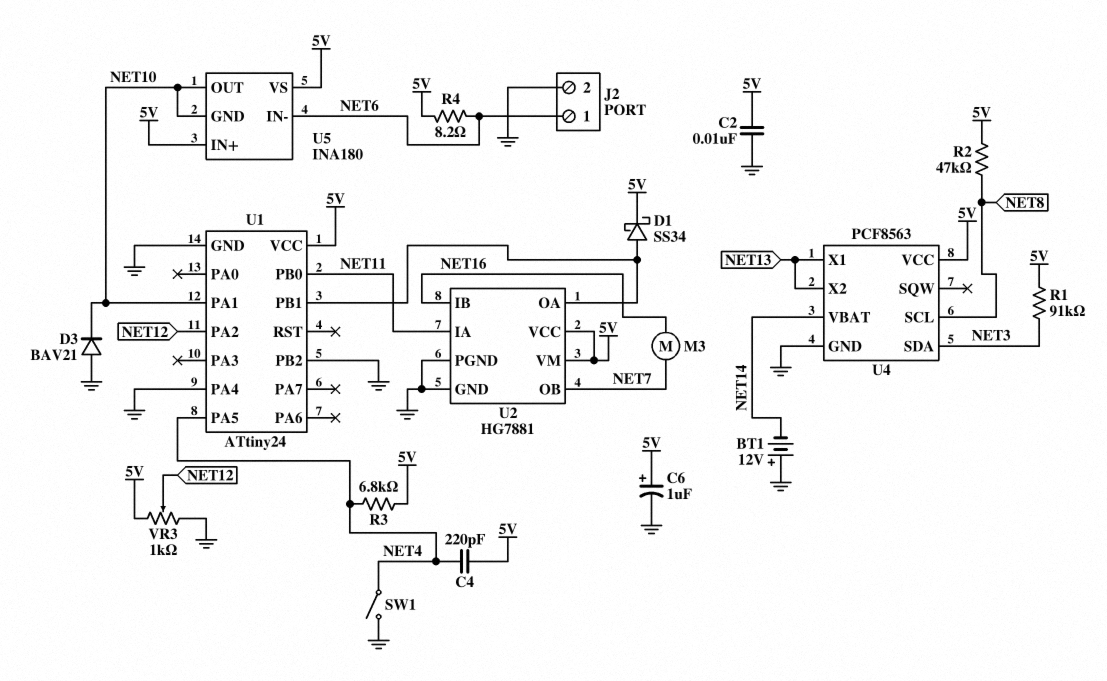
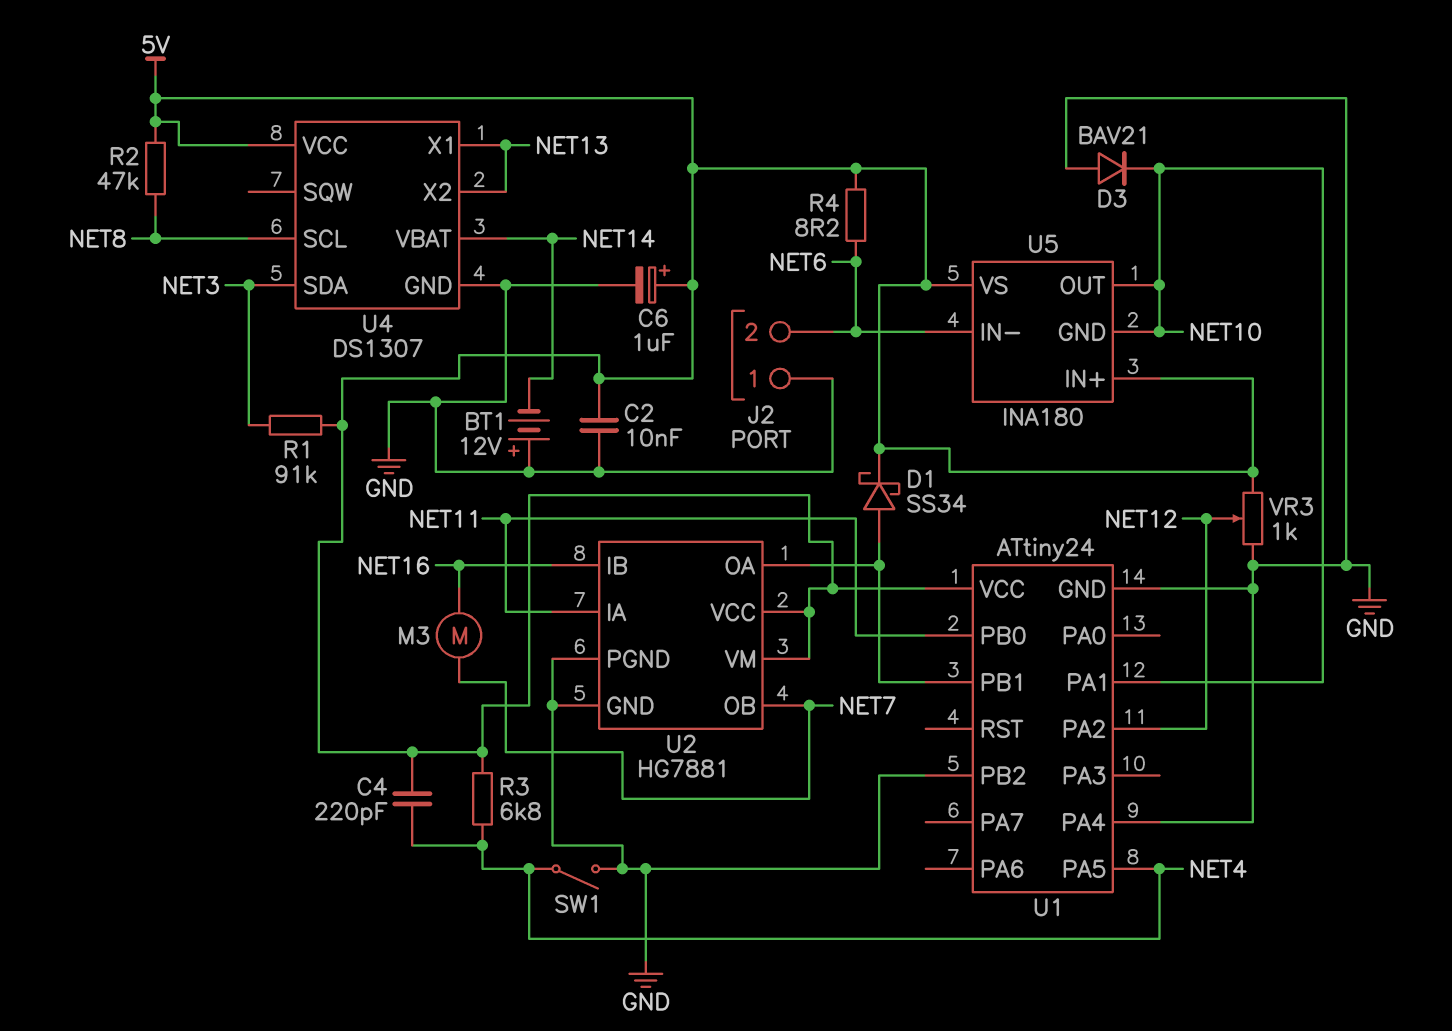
J2 pin 1: NET6 -> GND
J2 pin 2: GND -> NET6
U4: PCF8563 -> DS1307

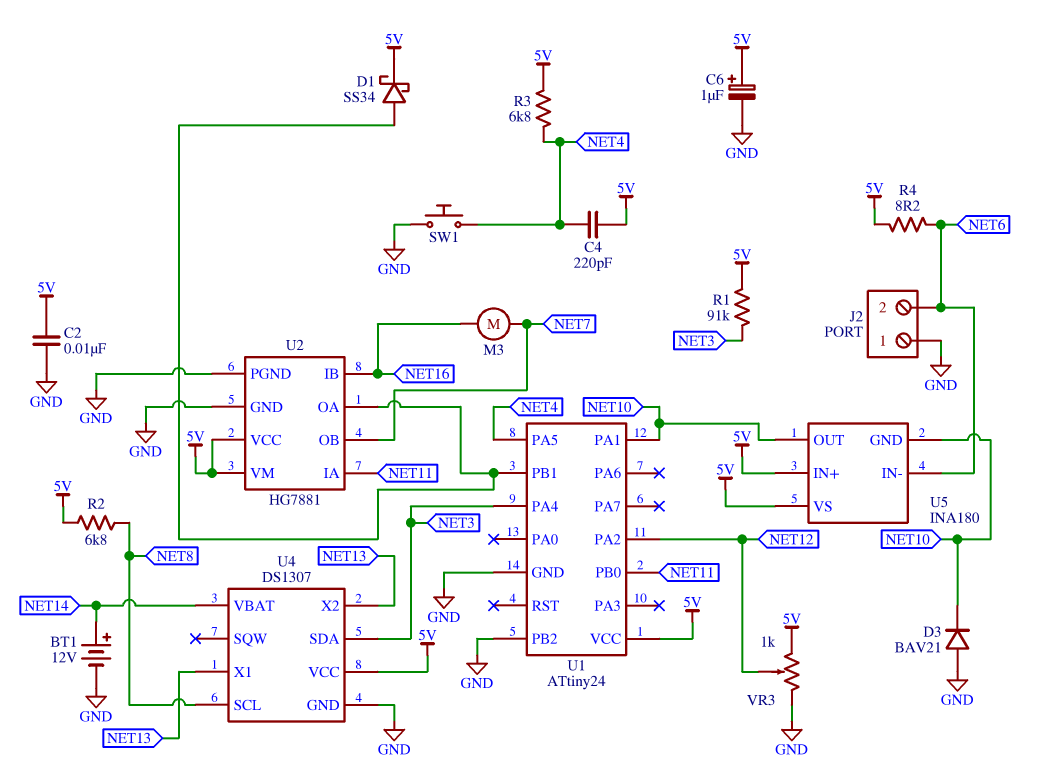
BT1: 12V (plus GND, minus NET14) -> 12V (plus NET14, minus GND)
R2: 47k (5V, NET8) -> 6.8k (5V, NET8)
SW1: switch (GND, NET4) -> button (GND, NET4)
U1 pin PA4: GND -> NET3

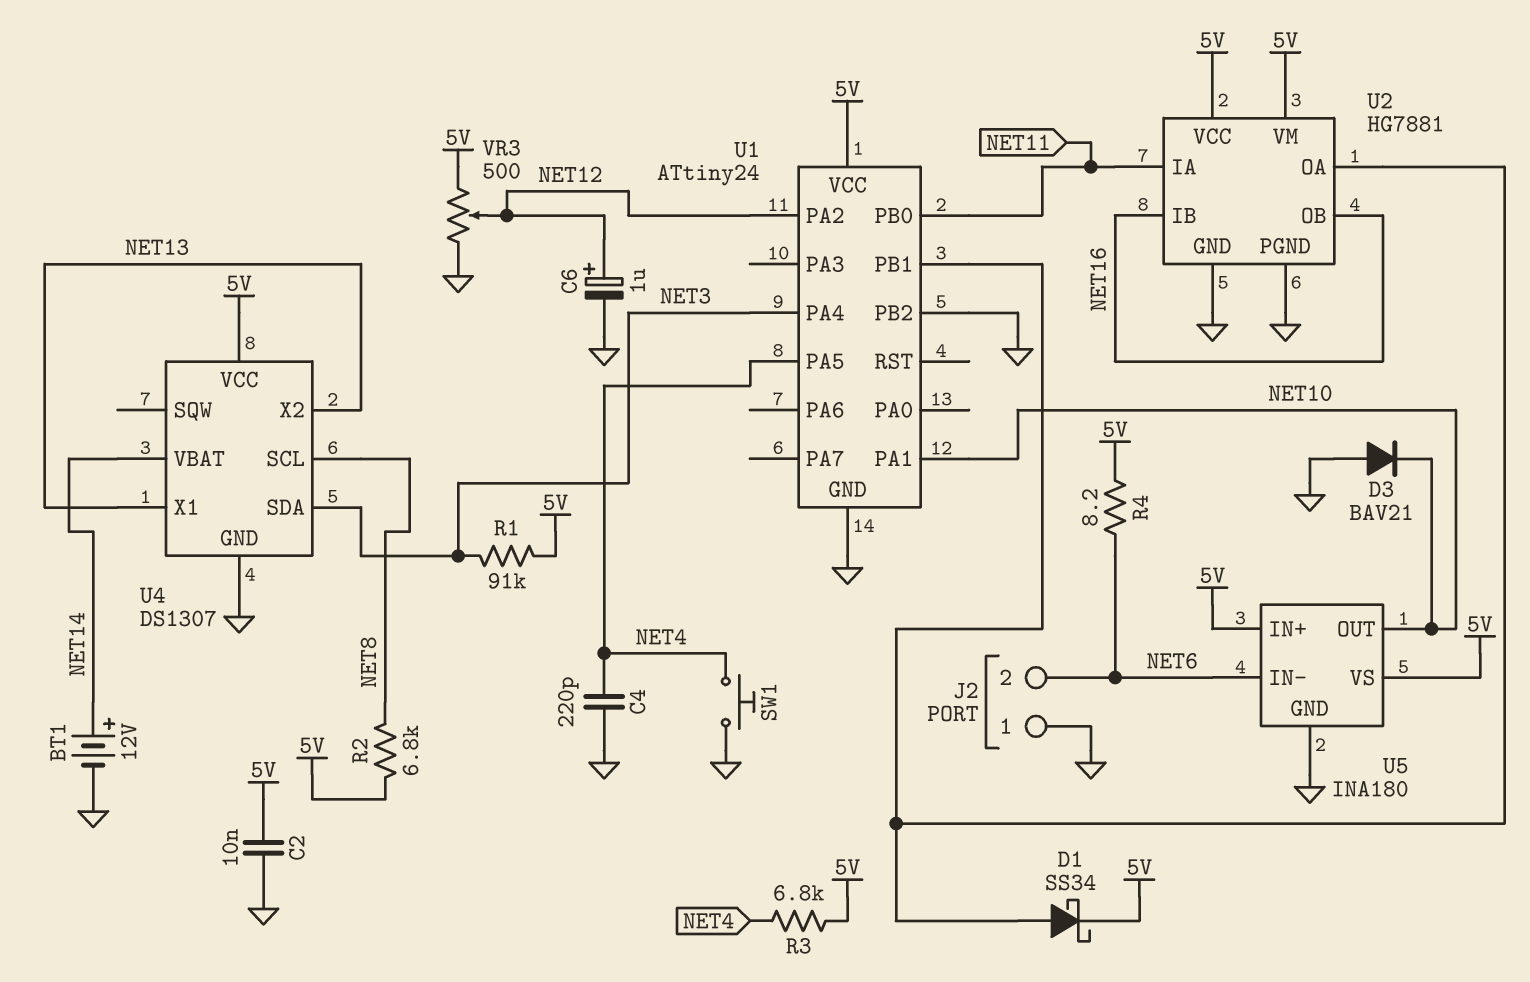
C4: 220pF (5V, NET4) -> 220pF (GND, NET4)
C6: 1uF (plus 5V, minus GND) -> 1uF (plus NET12, minus GND)
M3: motor (NET7, NET16) -> none
U2 pin OB: NET7 -> NET16
U5 pin GND: NET10 -> GND
VR3: 1k (5V, GND, wiper NET12) -> 500 (5V, GND, wiper NET12)

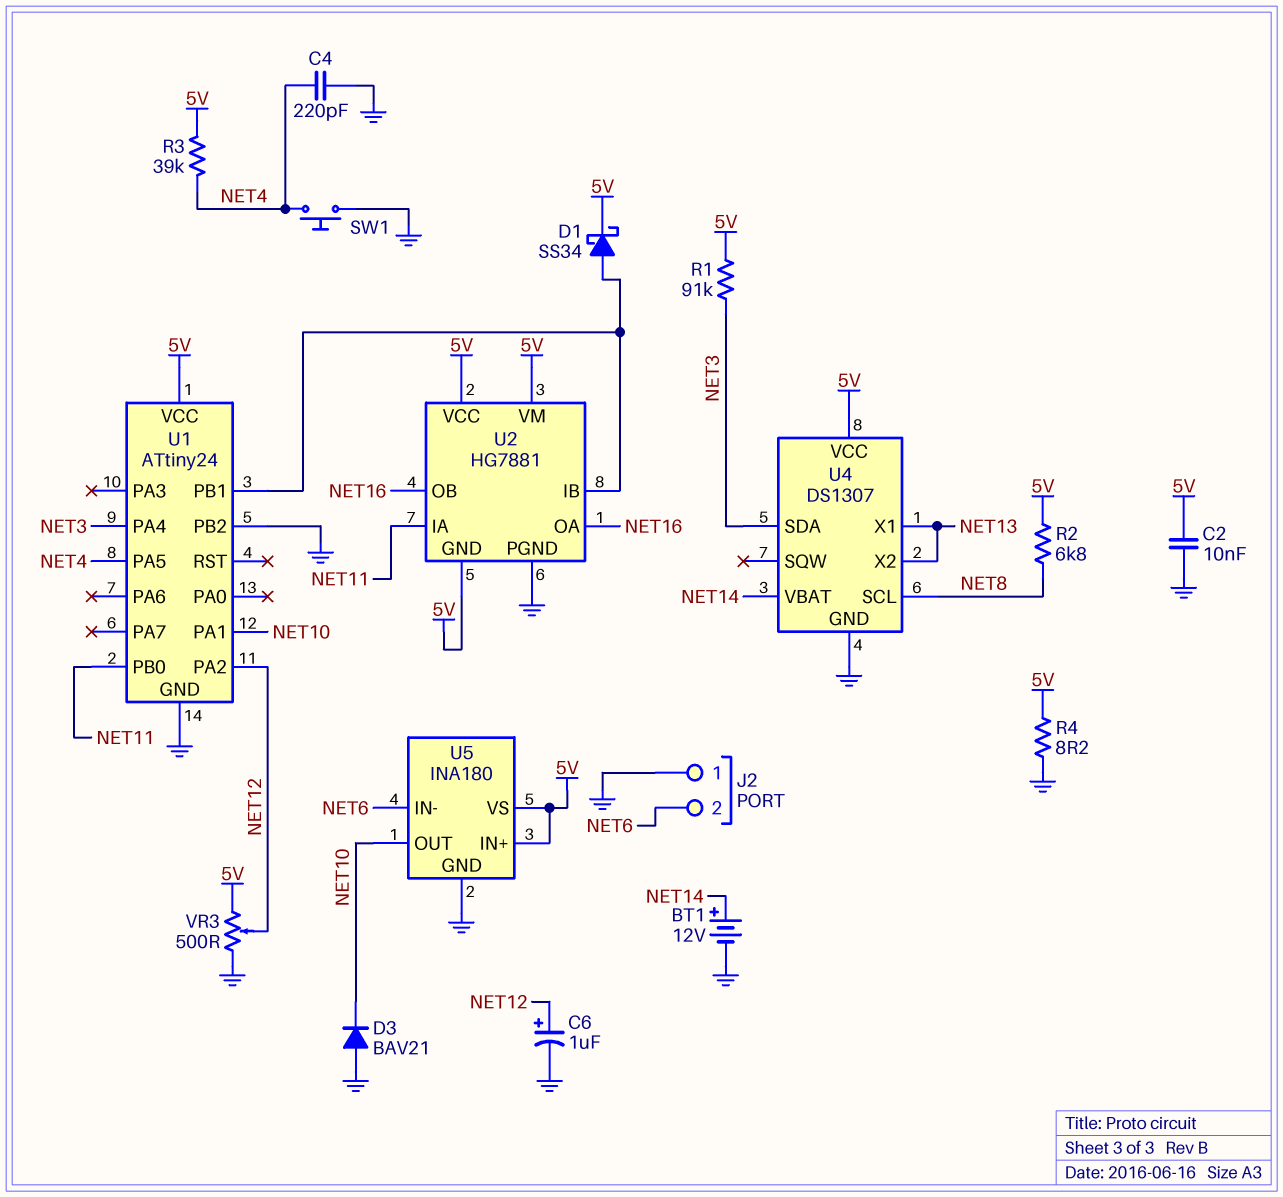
R3: 6.8k (5V, NET4) -> 39k (5V, NET4)
R4: 8.2 (5V, NET6) -> 8.2 (5V, GND)
U2 pin GND: GND -> 5V
U2 pin IB: NET16 -> U1/PB1
U2 pin OA: U1/PB1 -> NET16

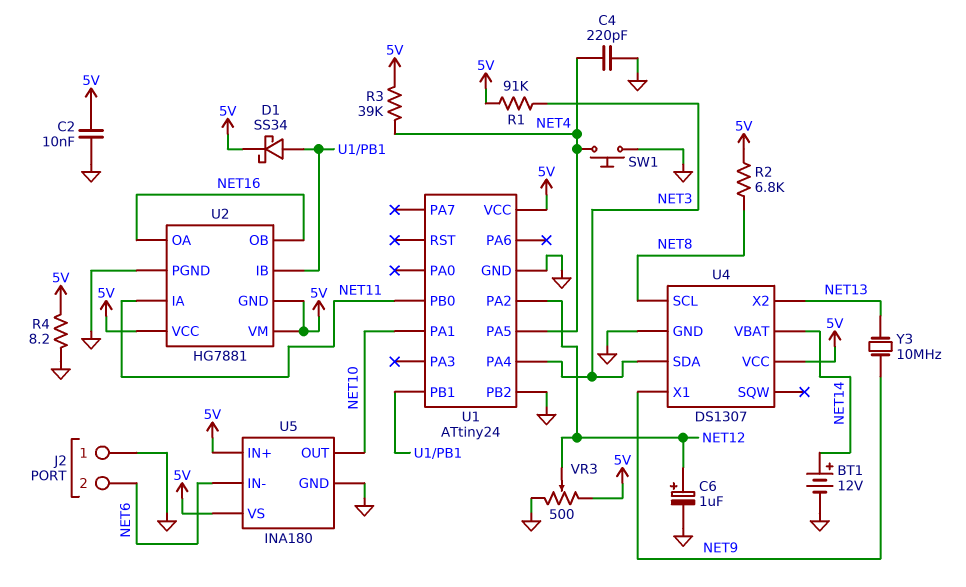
D3: diode BAV21 (A GND, K NET10) -> none
U4 pin X1: NET13 -> NET9
Y3: none -> 10MHz (NET9, NET13)

